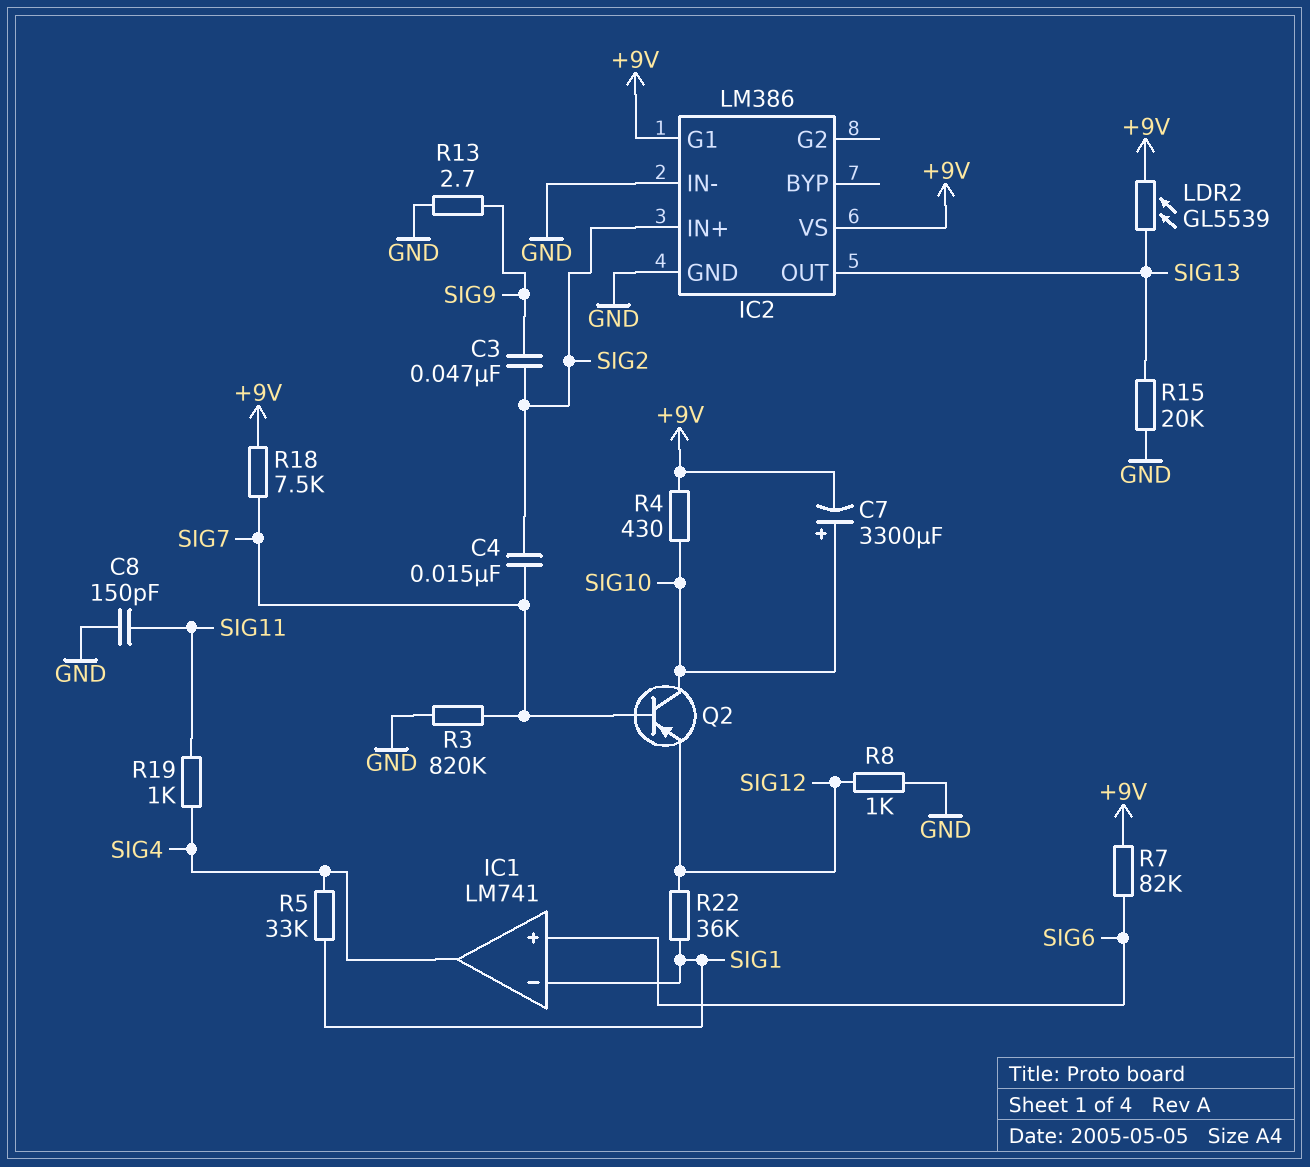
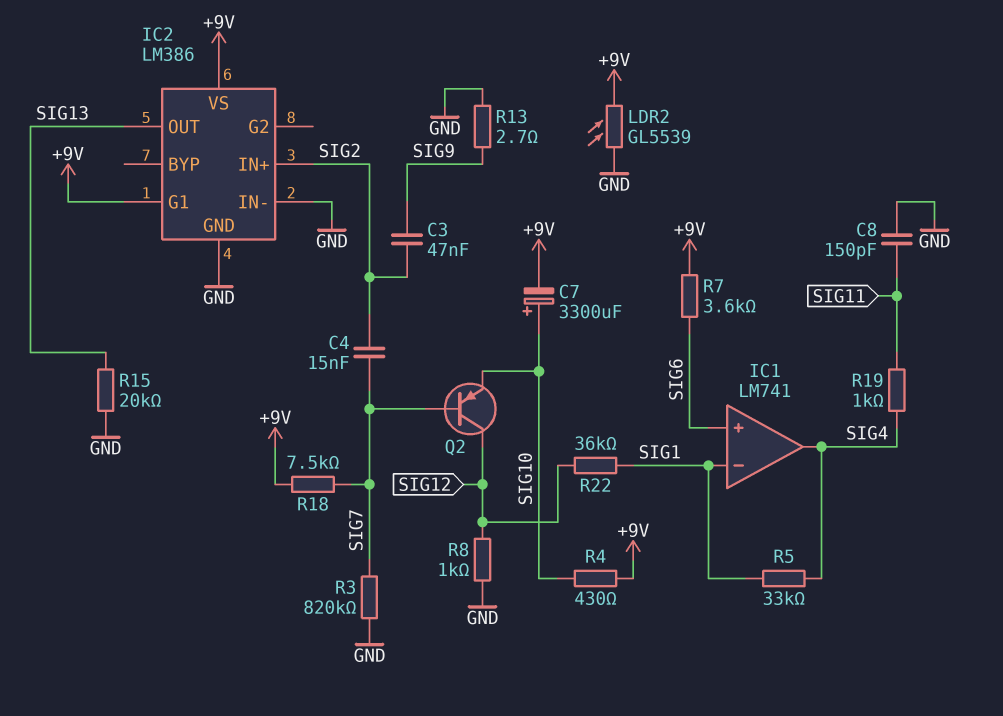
LDR2: GL5539 (+9V, SIG13) -> GL5539 (+9V, GND)
Q2: PNP (B SIG7, C SIG10, E SIG12) -> PNP (B SIG7, C SIG12, E SIG10)
R7: 82k (+9V, SIG6) -> 3.6k (+9V, SIG6)

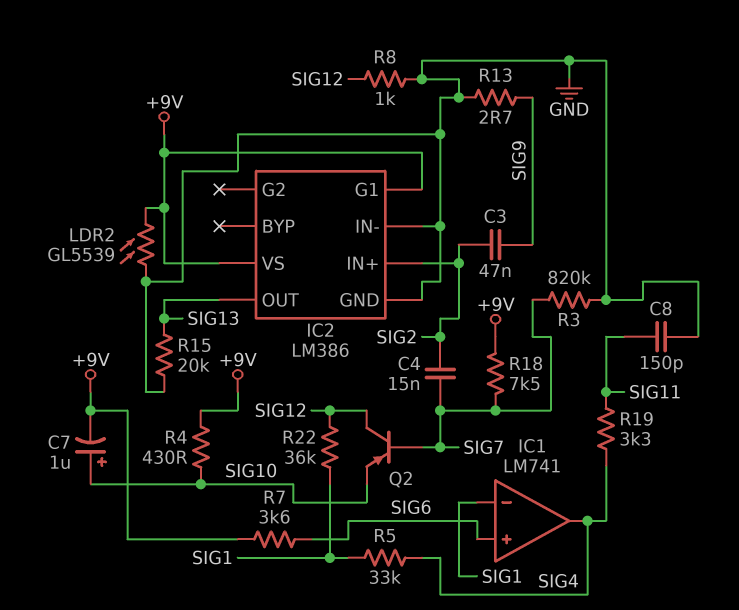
C7: 3300uF (plus SIG10, minus +9V) -> 1uF (plus SIG10, minus +9V)
R19: 1k (SIG4, SIG11) -> 3.3k (SIG4, SIG11)

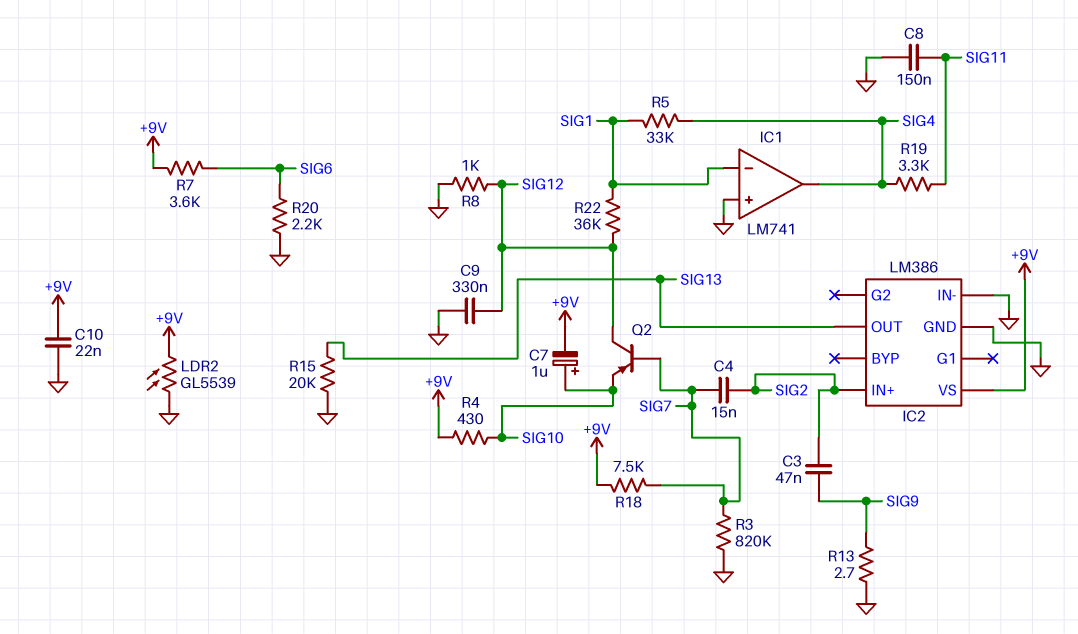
C8: 150pF (GND, SIG11) -> 150nF (GND, SIG11)
C9: none -> 330nF (GND, SIG12)
C10: none -> 22nF (+9V, GND)
IC1 pin in+: SIG6 -> GND
IC2 pin G1: +9V -> none
R20: none -> 2.2k (GND, SIG6)

